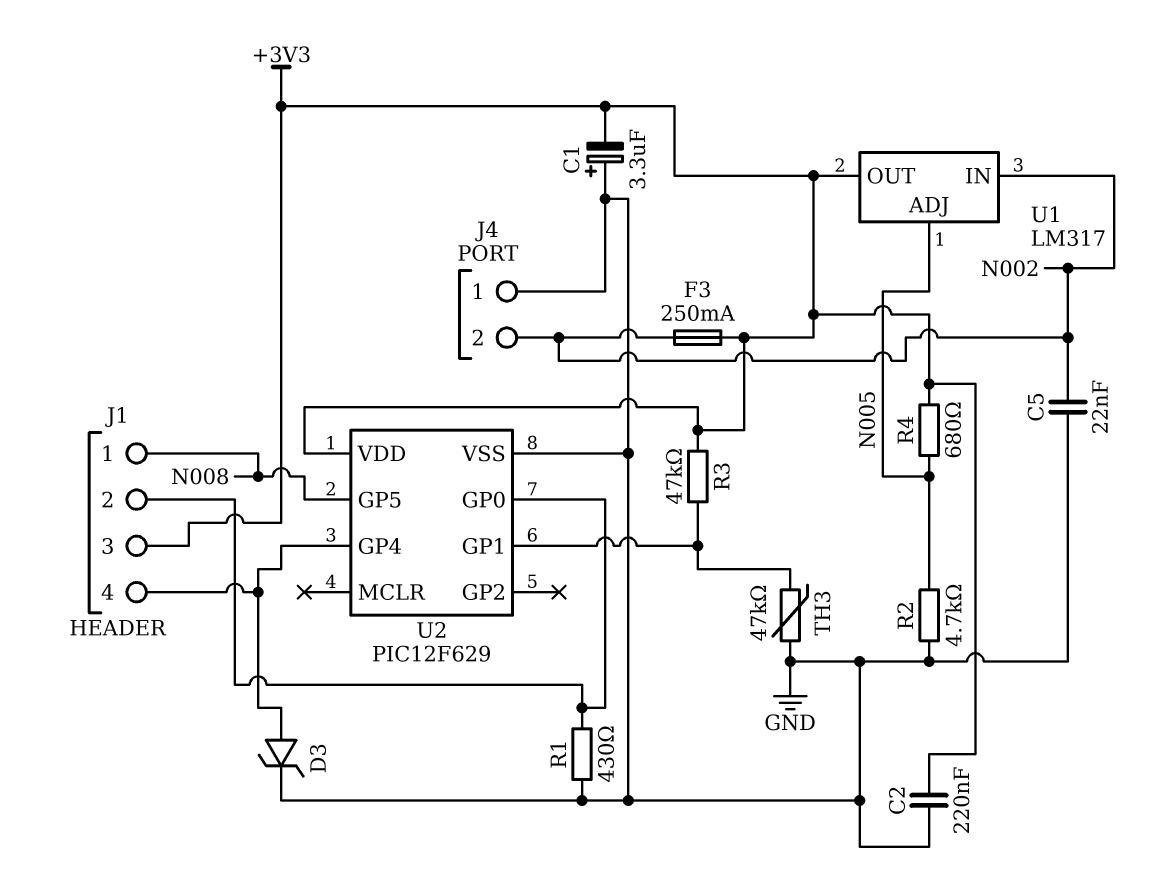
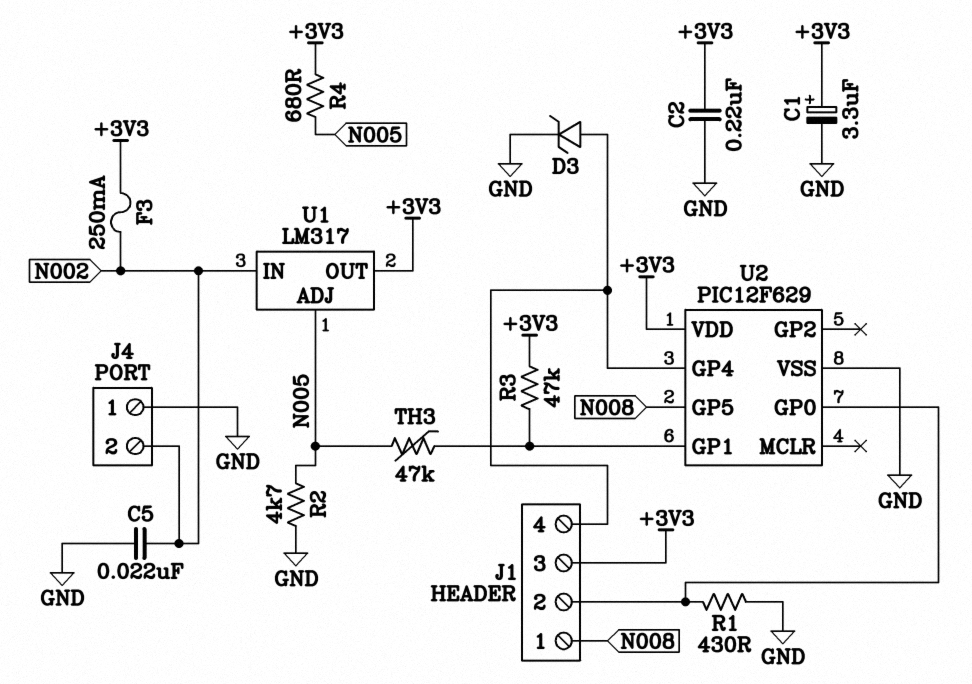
C1: 3.3uF (plus GND, minus +3V3) -> 3.3uF (plus +3V3, minus GND)
TH3: 47k (GND, U2/GP1) -> 47k (N005, U2/GP1)

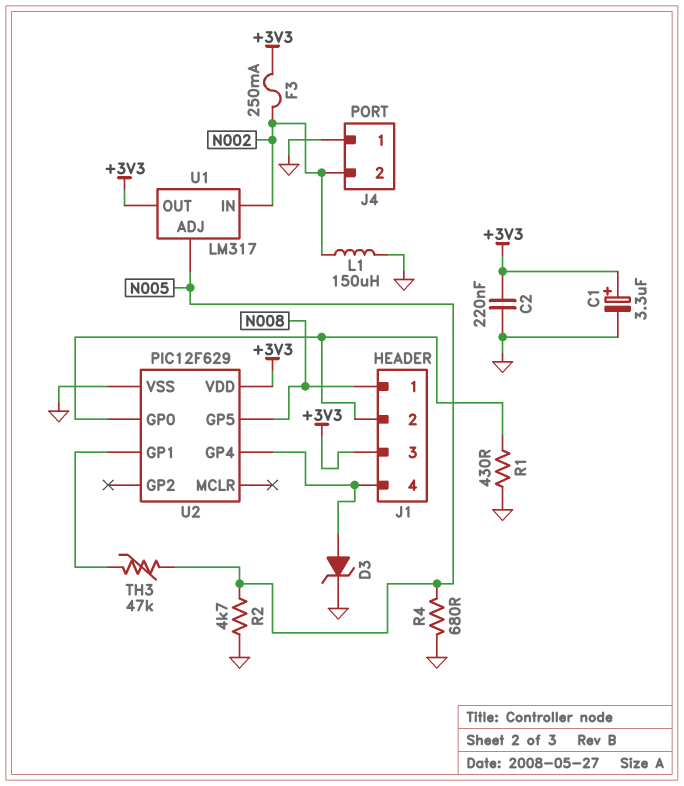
C5: 22nF (GND, N002) -> none
L1: none -> 150uH (GND, N002)
R3: 47k (+3V3, U2/GP1) -> none
R4: 680 (+3V3, N005) -> 680 (GND, N005)

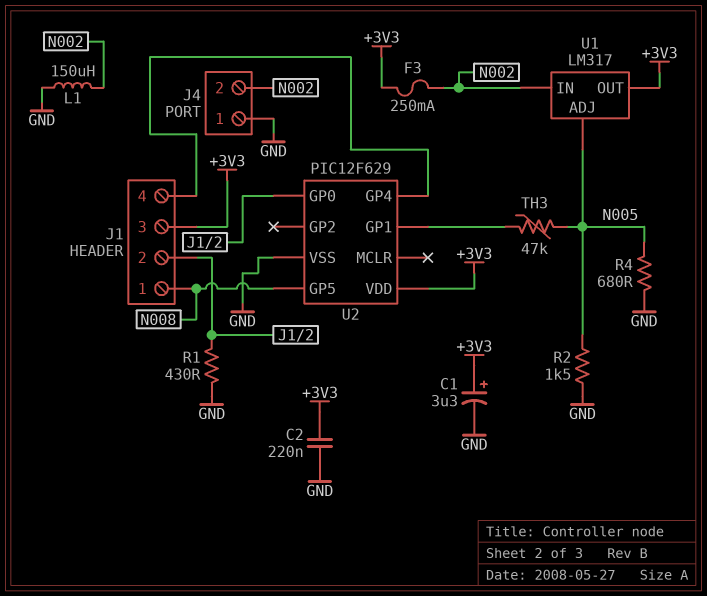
D3: zener (A J1/4, K GND) -> none
R2: 4.7k (GND, N005) -> 1.5k (GND, N005)

